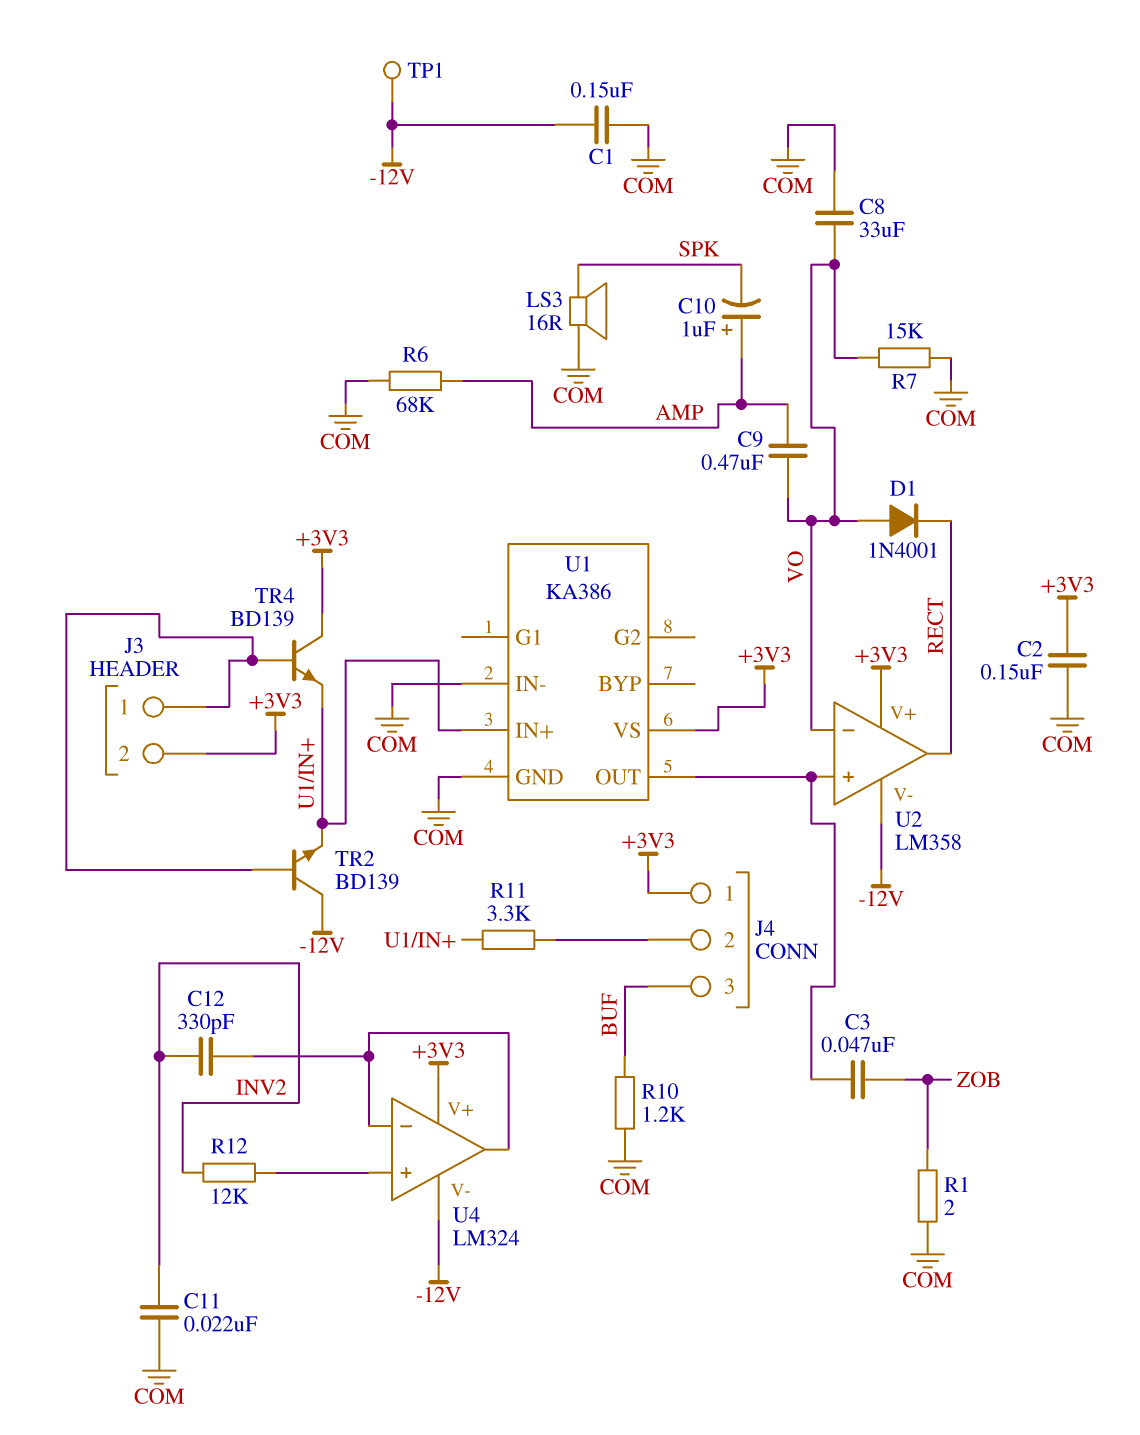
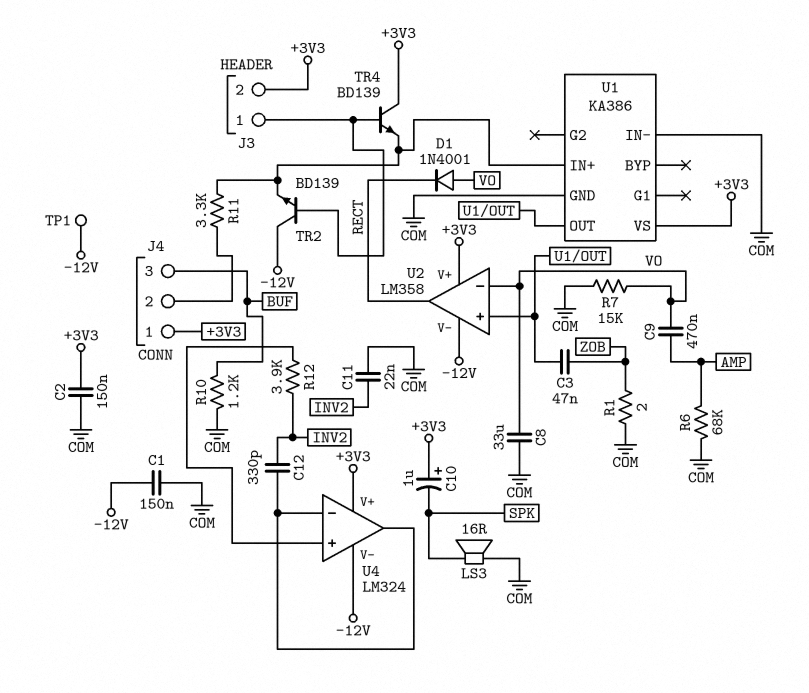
C10: 1uF (plus AMP, minus SPK) -> 1uF (plus +3V3, minus SPK)
R12: 12k (INV2, U4/in+) -> 3.9k (INV2, U4/in+)

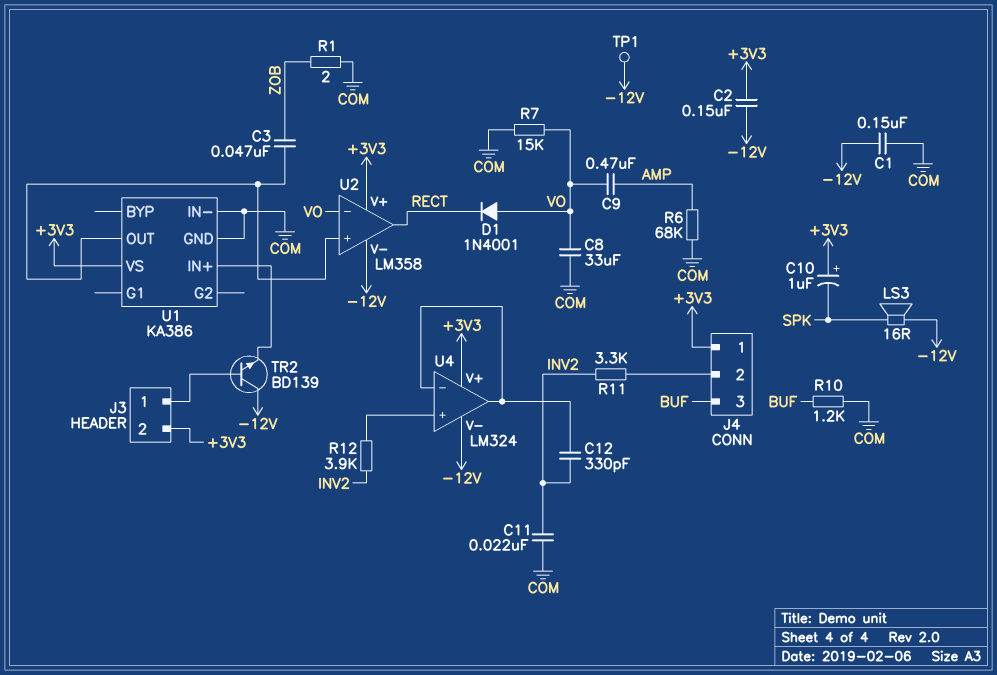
C2: 150nF (+3V3, COM) -> 150nF (+3V3, -12V)
LS3: speaker 16R (COM, SPK) -> speaker 16R (-12V, SPK)
R11: 3.3k (J4/2, U1/IN+) -> 3.3k (INV2, J4/2)
TR4: NPN BD139 (B J3/1, C +3V3, E U1/IN+) -> none

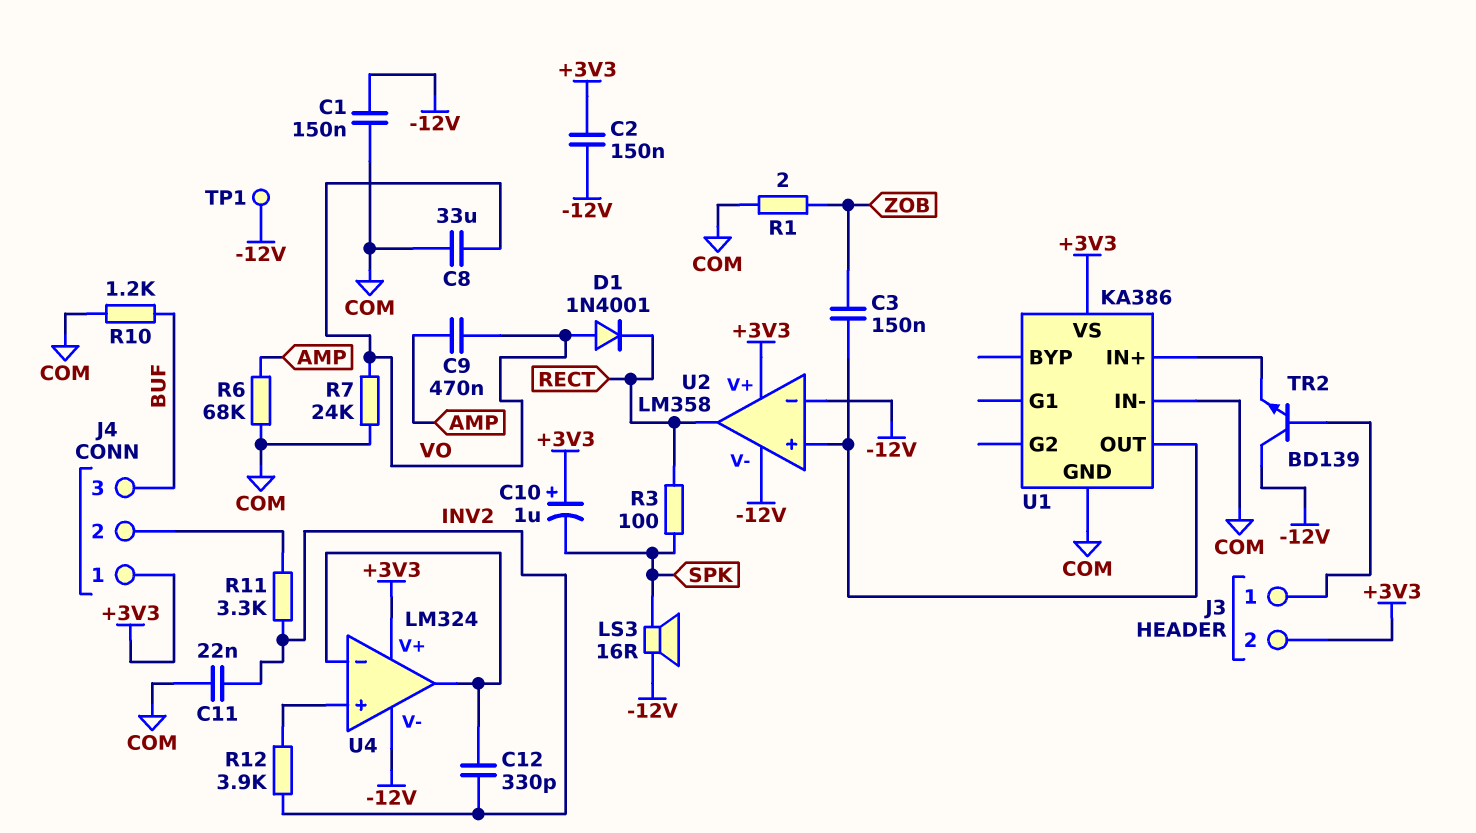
C3: 47nF (U1/OUT, ZOB) -> 150nF (U1/OUT, ZOB)
R3: none -> 100 (RECT, SPK)
R7: 15k (COM, VO) -> 24k (COM, VO)
U2 pin in-: VO -> -12V

